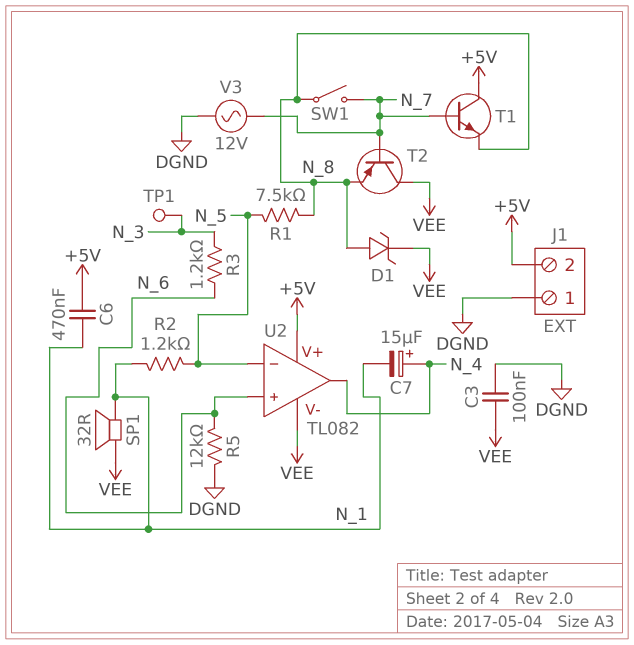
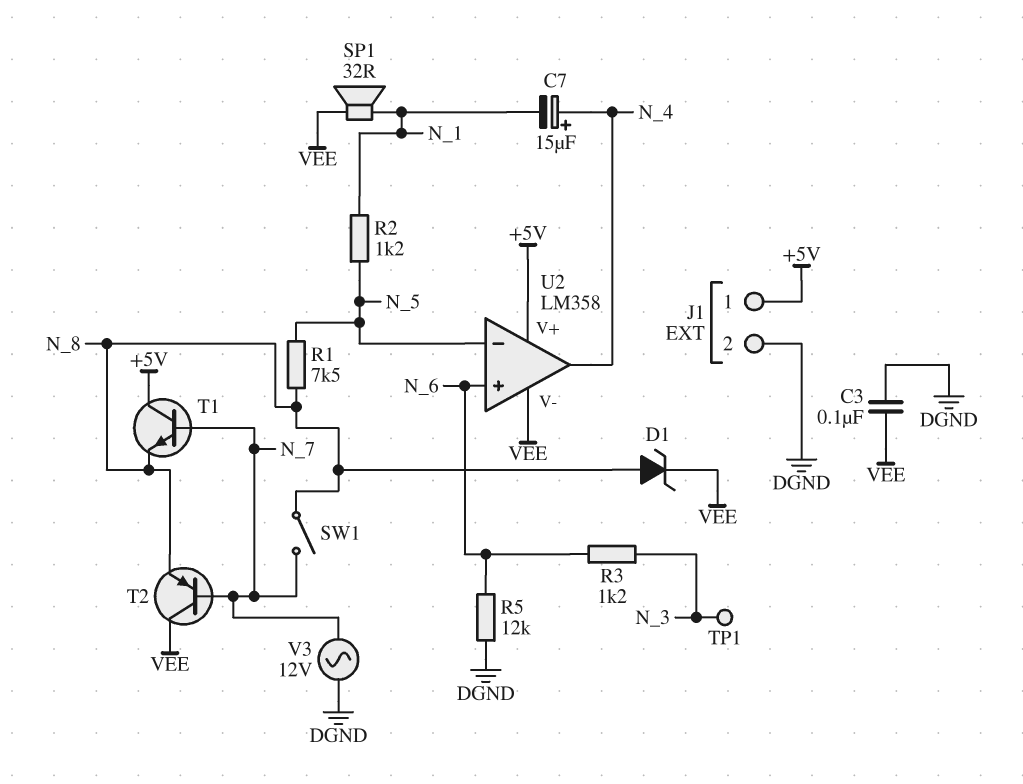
C6: 470nF (+5V, N_1) -> none
J1 pin 1: DGND -> +5V
J1 pin 2: +5V -> DGND
U2: TL082 -> LM358

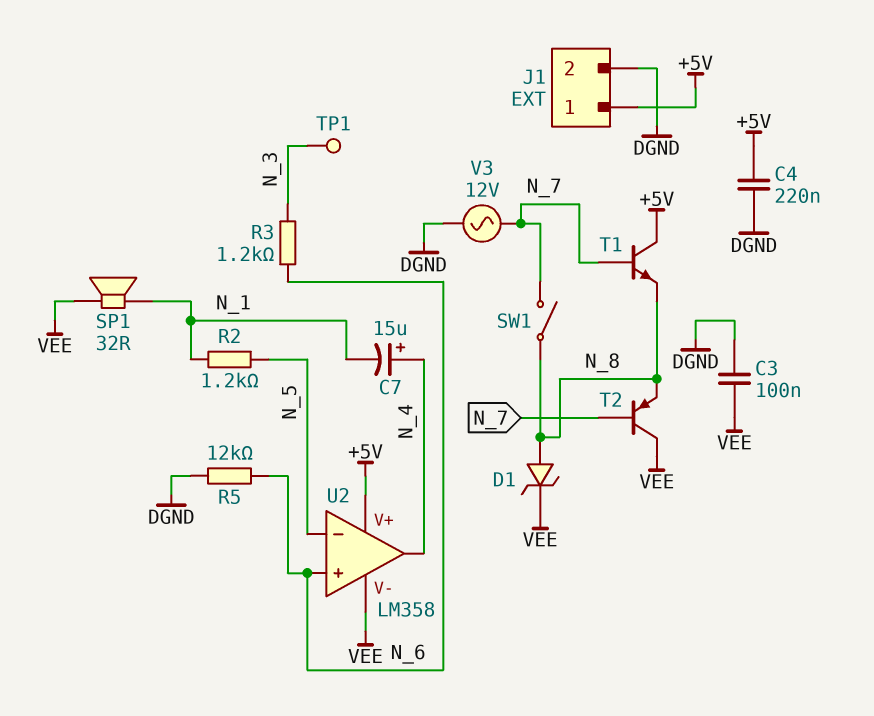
C4: none -> 220nF (+5V, DGND)
R1: 7.5k (N_5, N_8) -> none

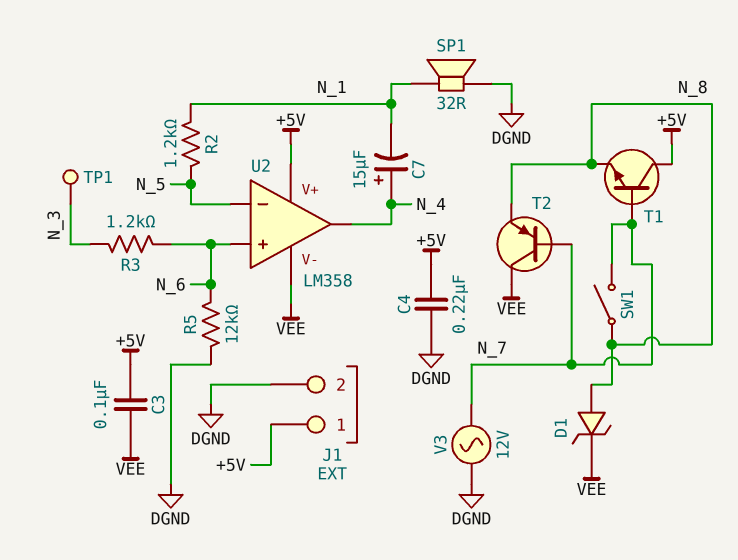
C3: 100nF (DGND, VEE) -> 100nF (+5V, VEE)
SP1: speaker 32R (N_1, VEE) -> speaker 32R (DGND, N_1)

